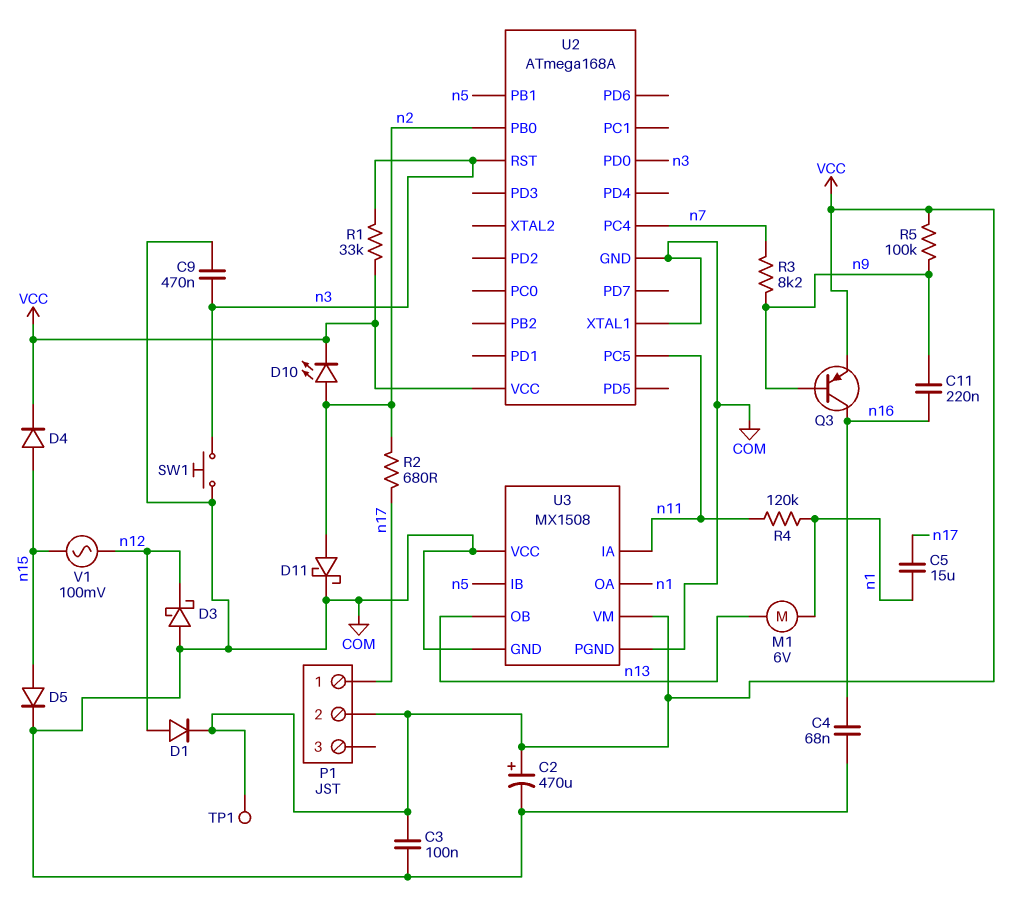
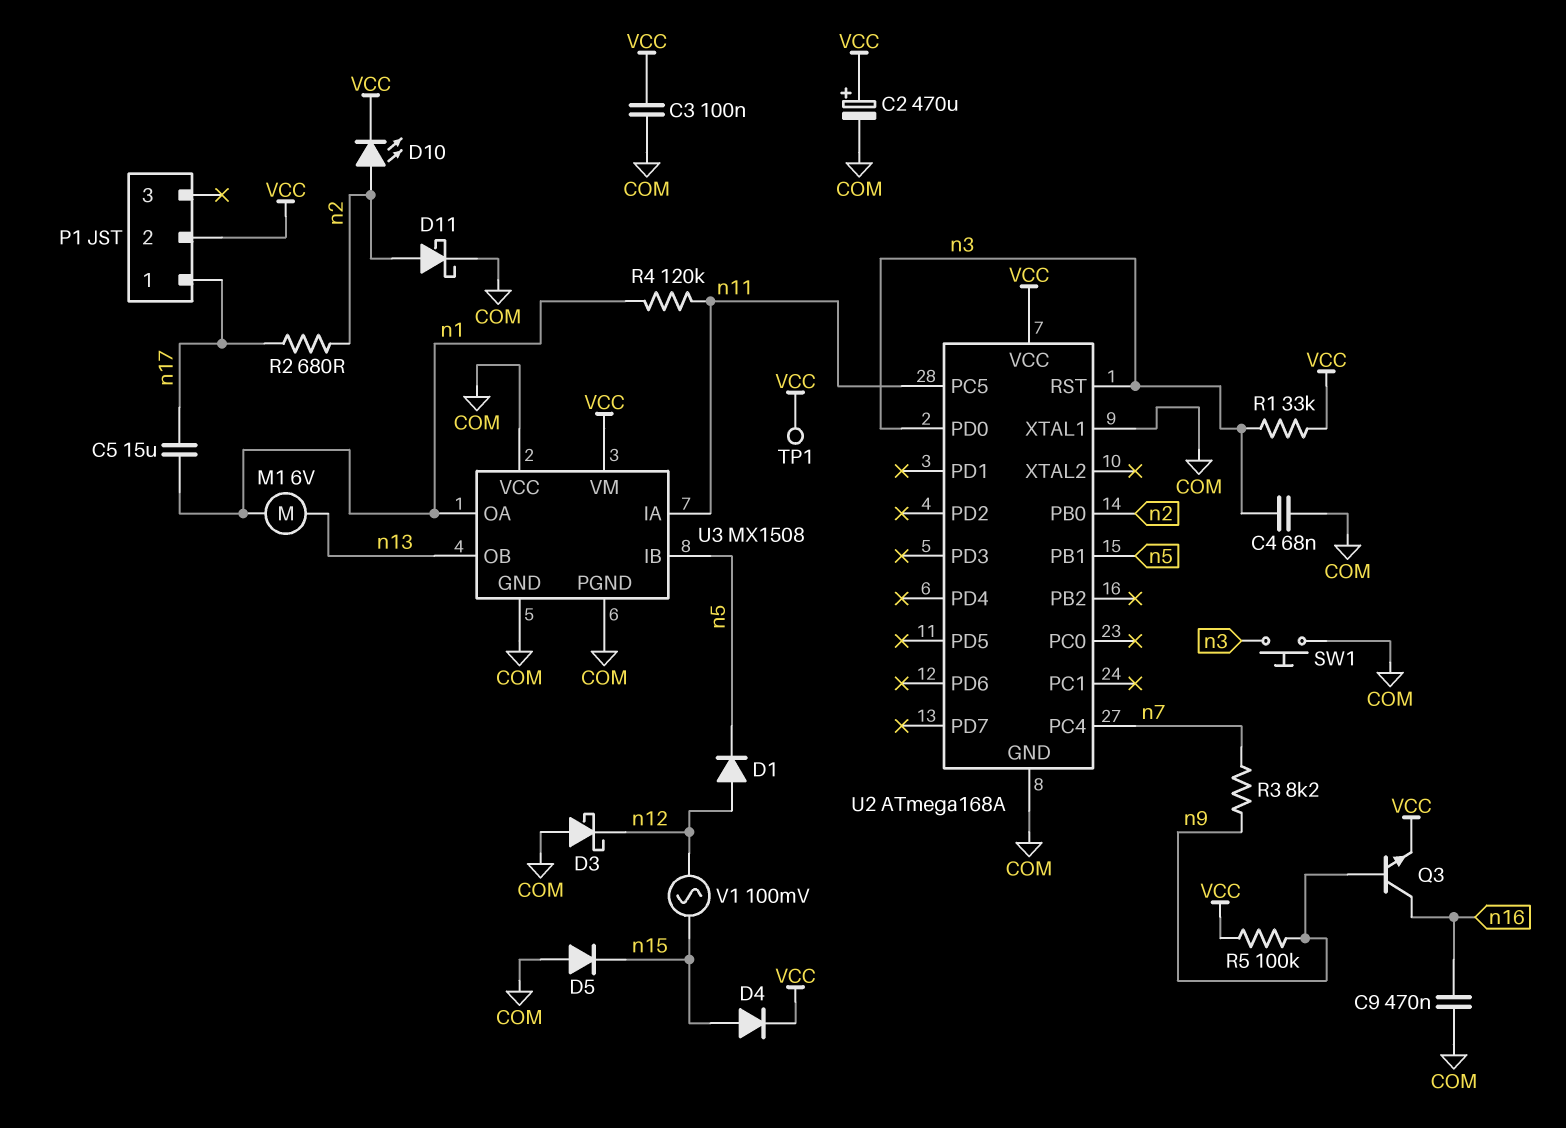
C4: 68nF (COM, n16) -> 68nF (COM, n3)
C9: 470nF (COM, n3) -> 470nF (COM, n16)
C11: 220nF (n9, n16) -> none
D1: diode (A n12, K VCC) -> diode (A n12, K n5)
D5: diode (A n15, K COM) -> diode (A COM, K n15)
Q3: PNP (B n9, C n16, E VCC) -> NPN (B n9, C n16, E VCC)

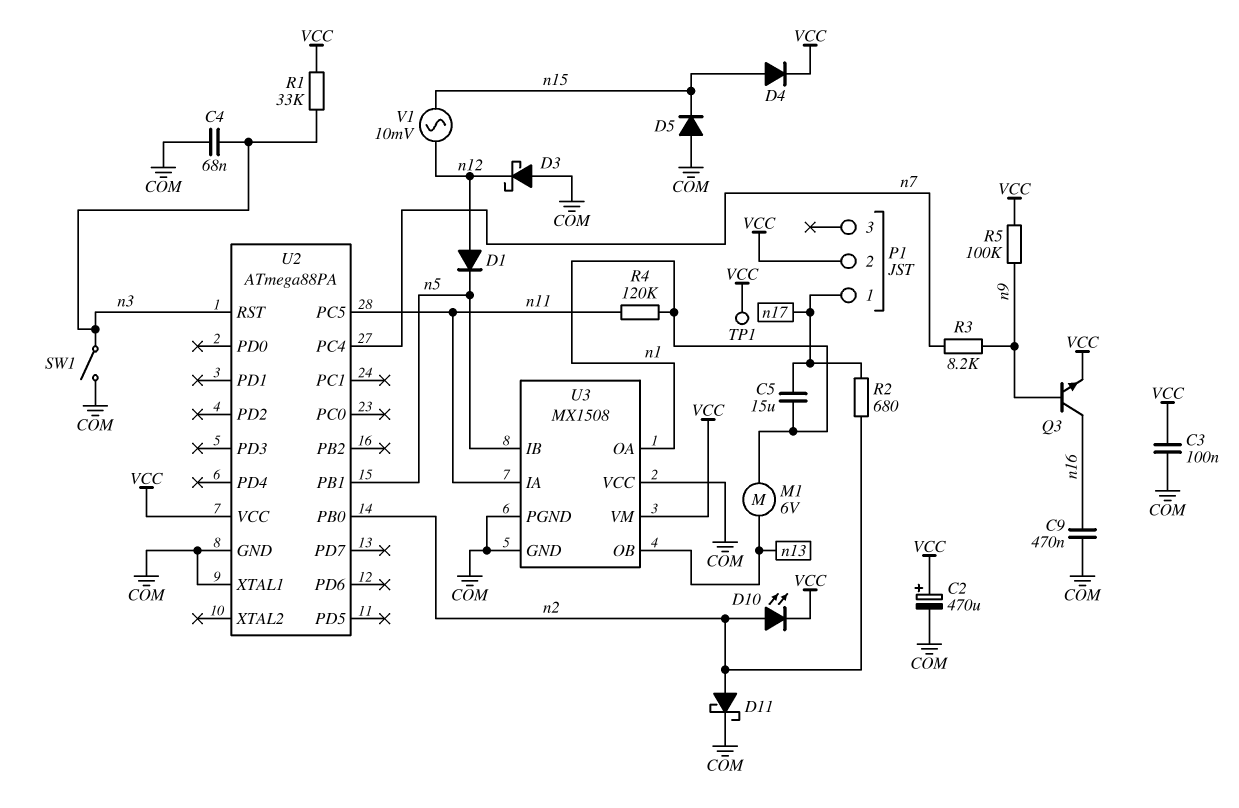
SW1: button (COM, n3) -> switch (COM, n3)
U2: ATmega168A -> ATmega88PA
U2 pin PD0: n3 -> none
V1: AC 100mV (n12, n15) -> AC 10mV (n12, n15)

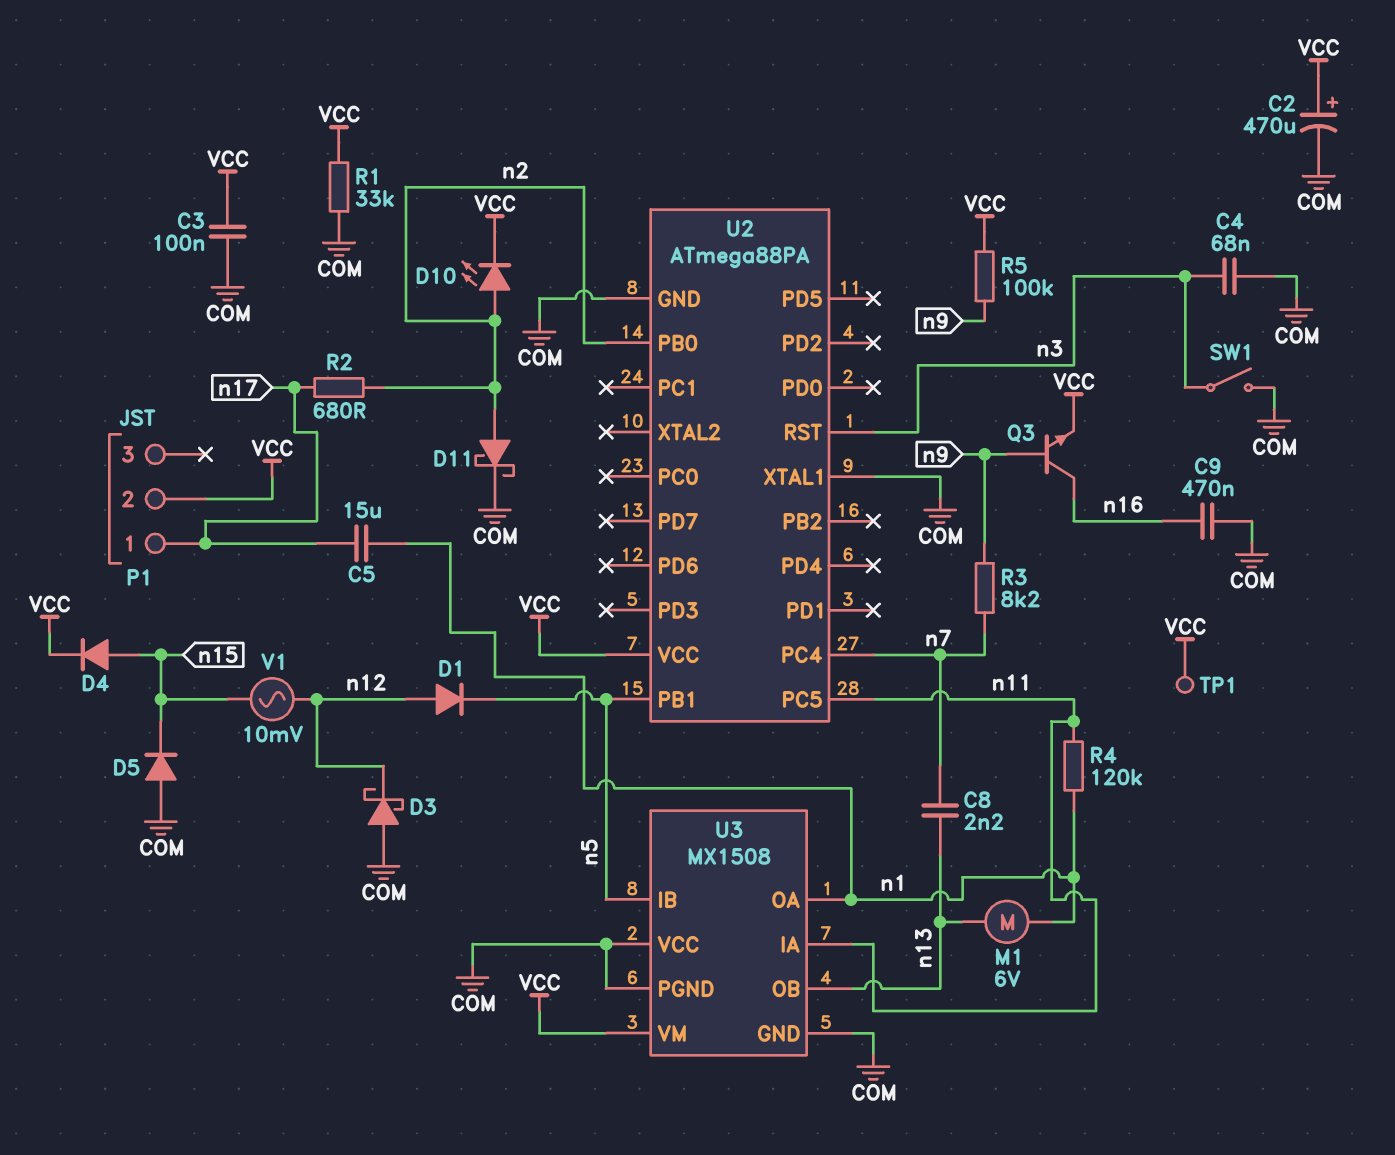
C8: none -> 2.2nF (n7, n13)
R1: 33k (VCC, n3) -> 33k (COM, VCC)

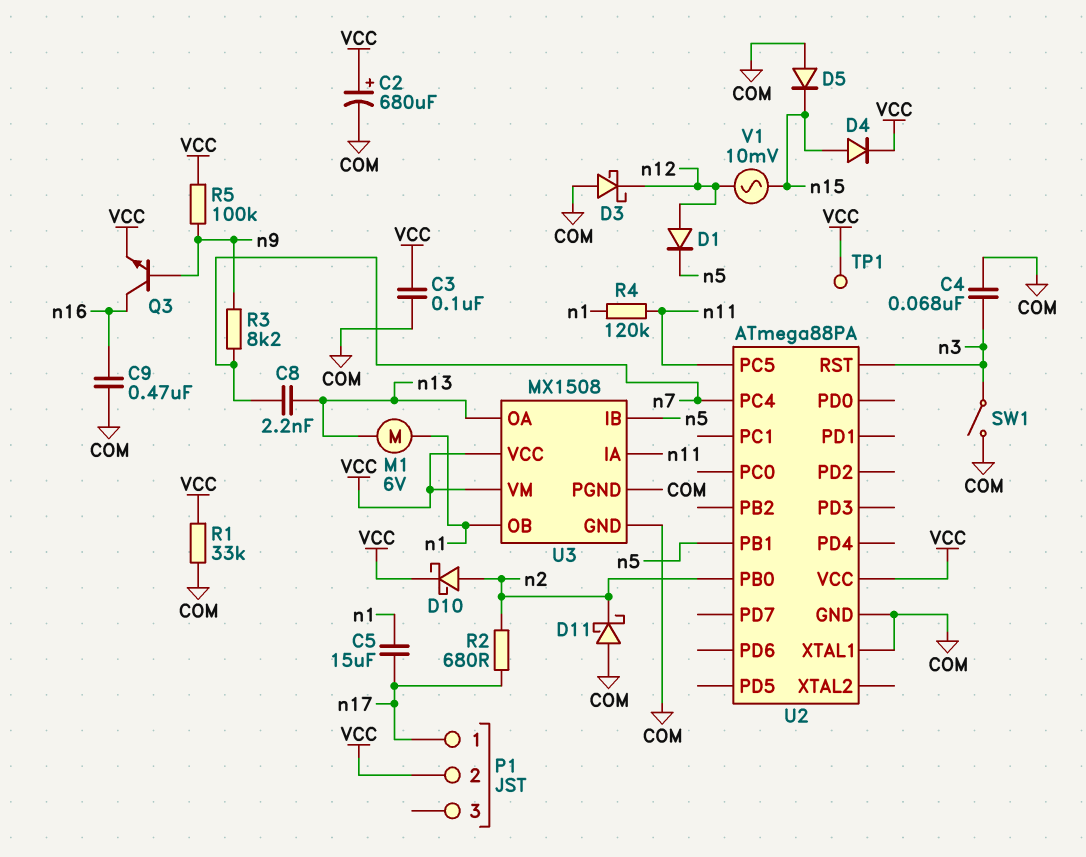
C2: 470uF (plus VCC, minus COM) -> 680uF (plus VCC, minus COM)
D10: LED (A n2, K VCC) -> schottky (A n2, K VCC)
D11: schottky (A n2, K COM) -> schottky (A COM, K n2)
U3 pin OA: n1 -> n13
U3 pin OB: n13 -> n1
U3 pin VCC: COM -> VCC

